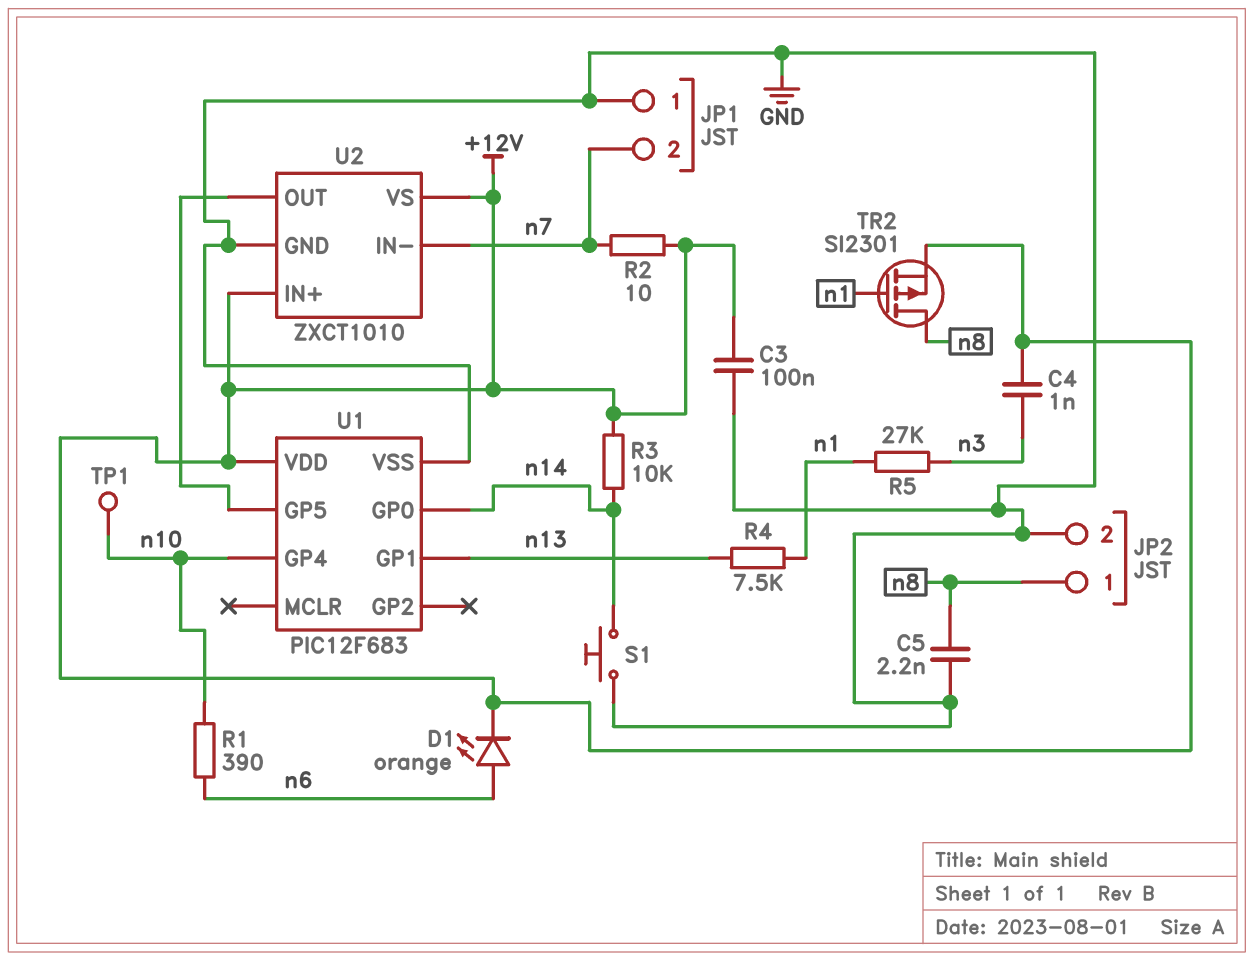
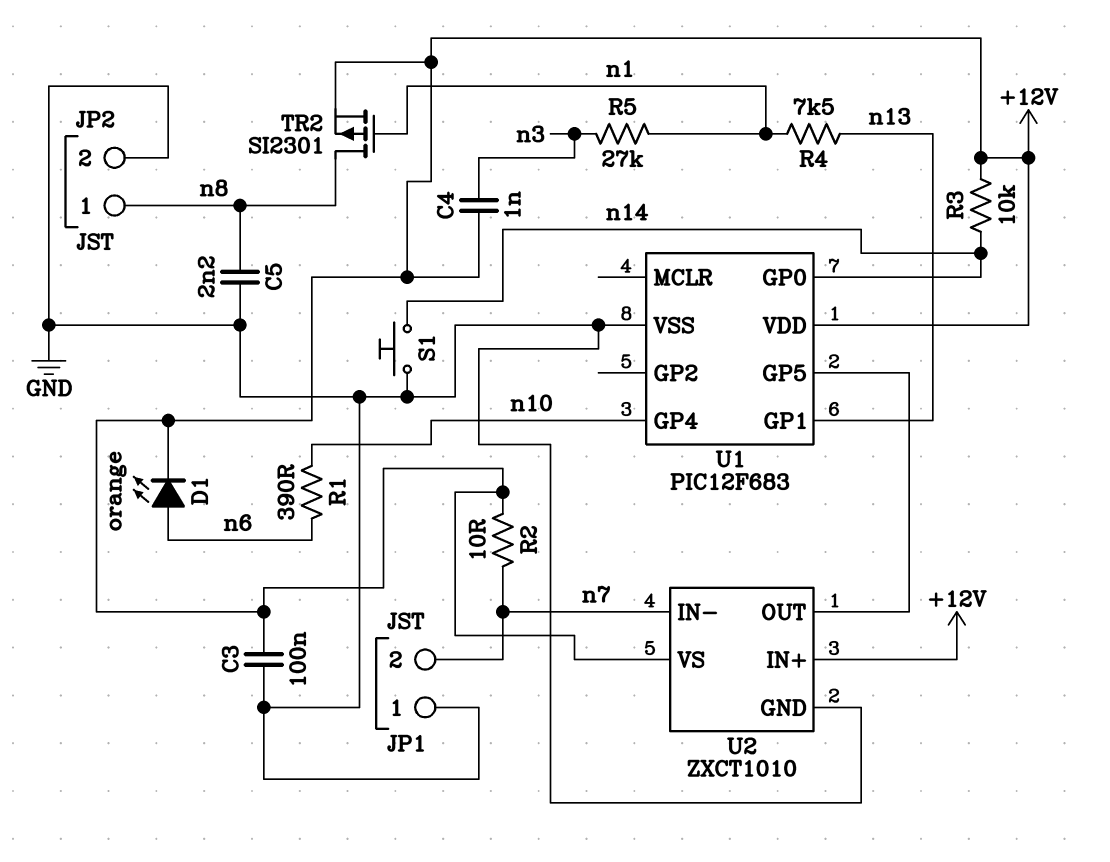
TP1: test point (n10) -> none

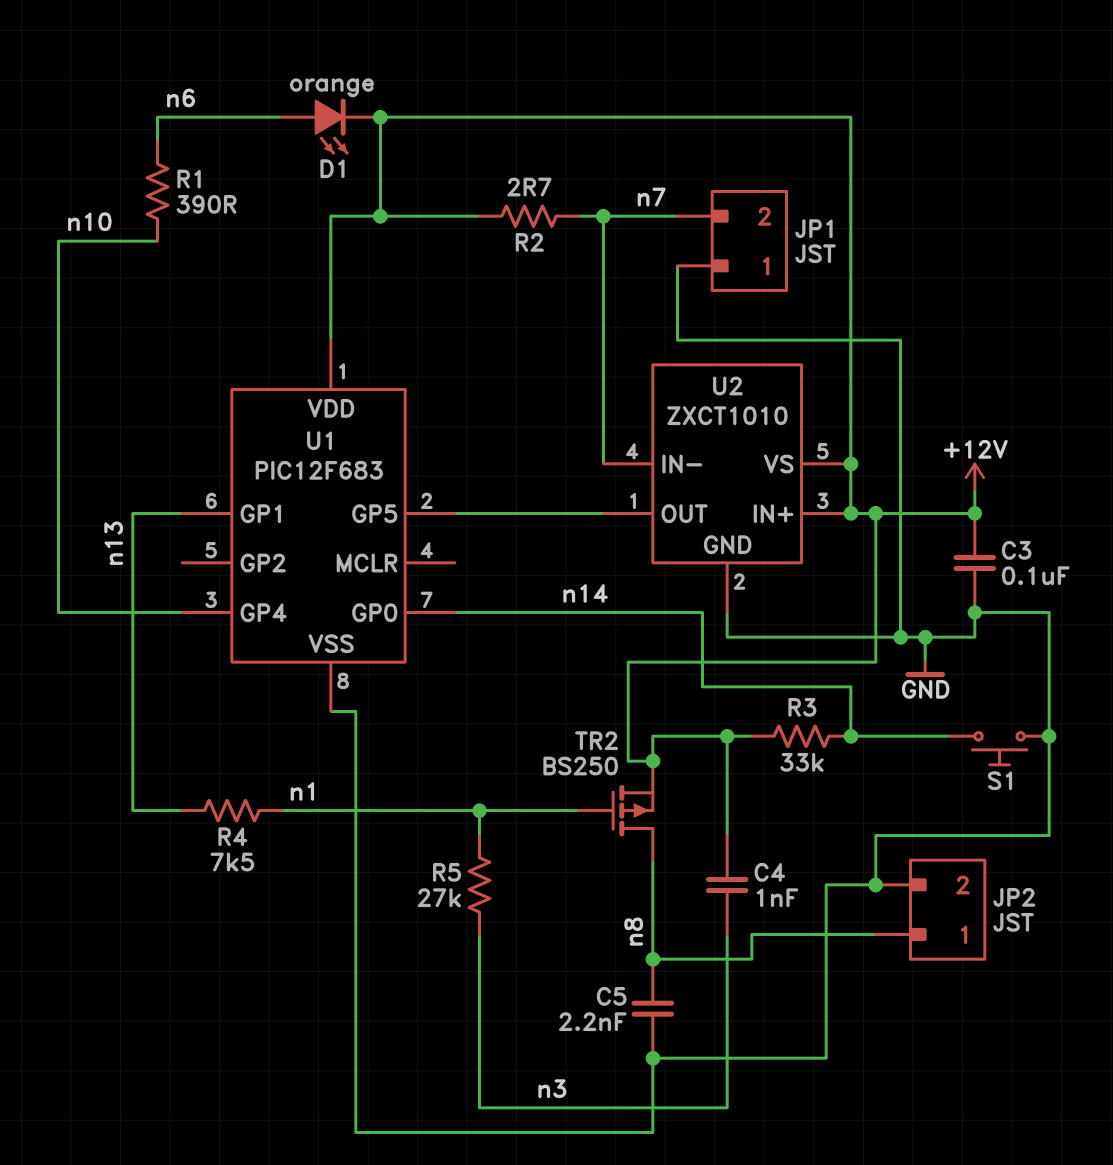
R2: 10 (+12V, n7) -> 2.7 (+12V, n7)
R3: 10k (+12V, n14) -> 33k (+12V, n14)
TR2: PMOS SI2301 (G n1, D n8, S +12V) -> PMOS BS250 (G n1, D n8, S +12V)

